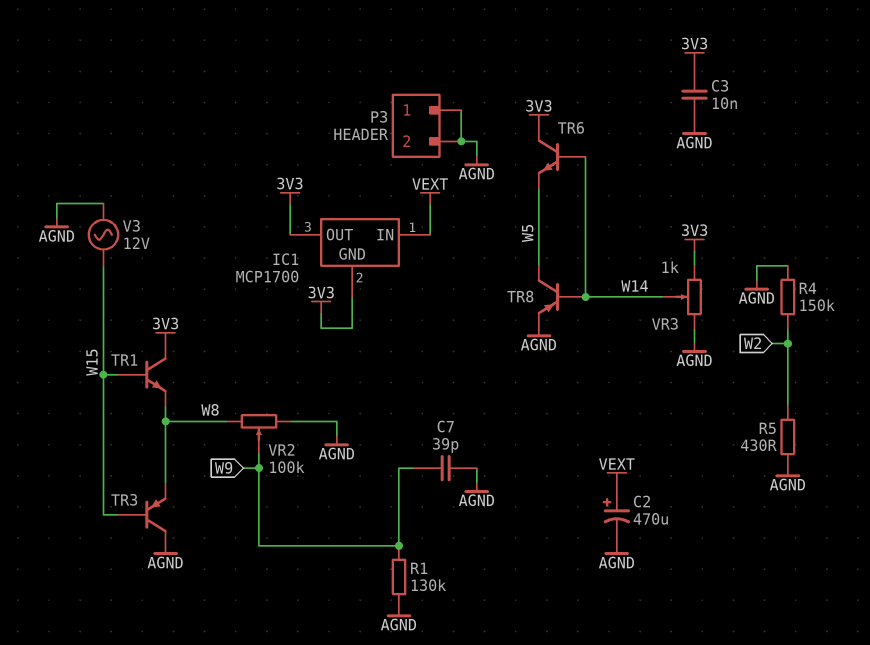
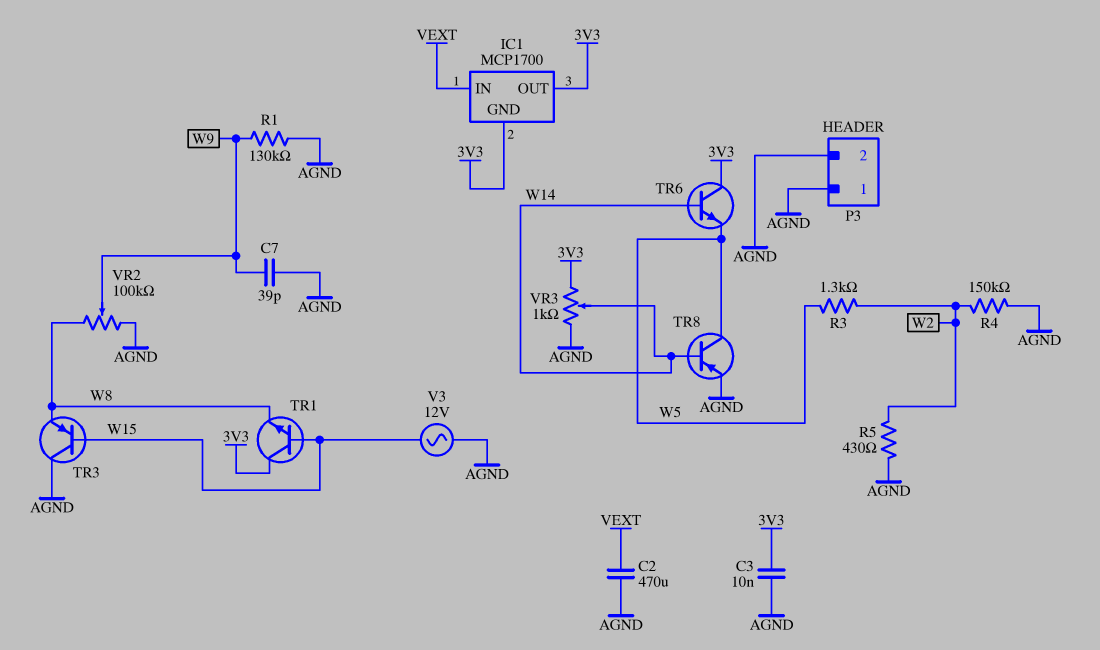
C2: 470uF (plus VEXT, minus AGND) -> 470uF (AGND, VEXT)
R3: none -> 1.3k (W2, W5)

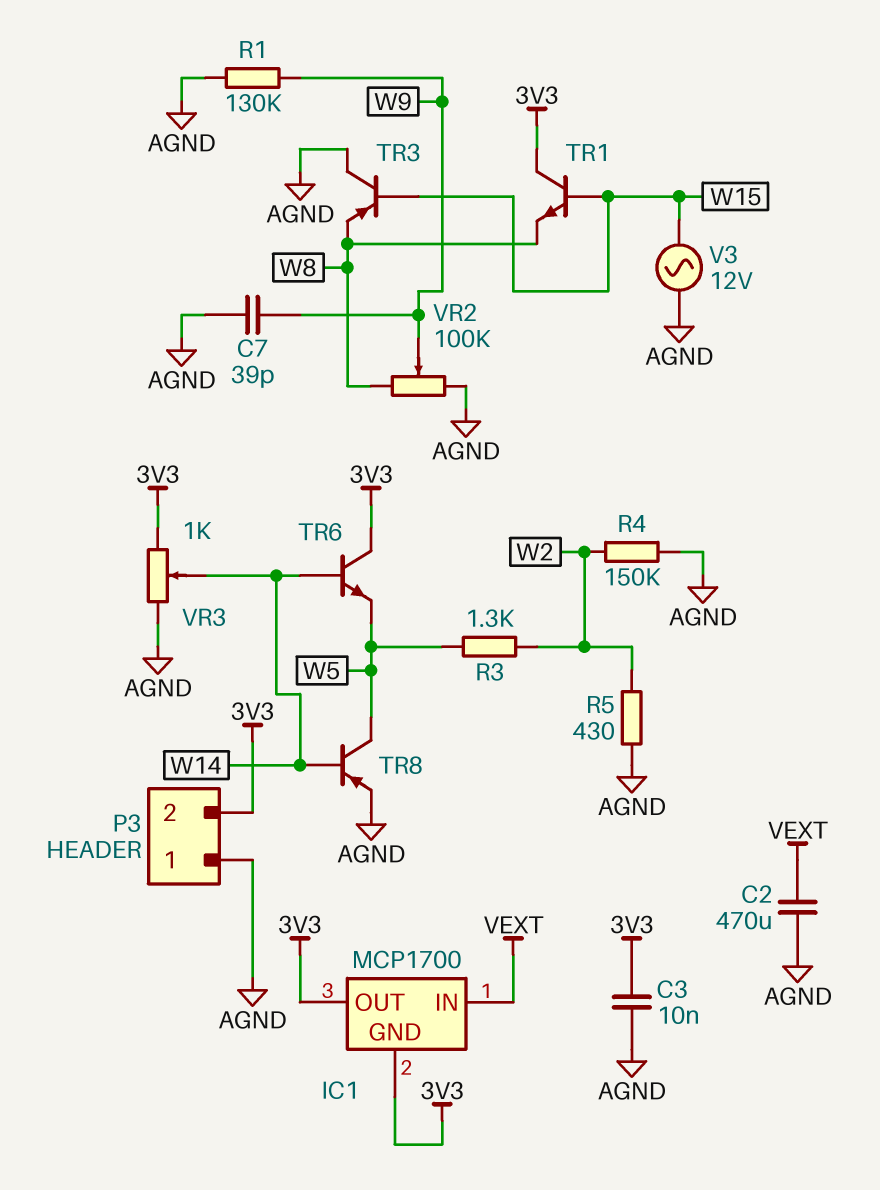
P3 pin 2: AGND -> 3V3

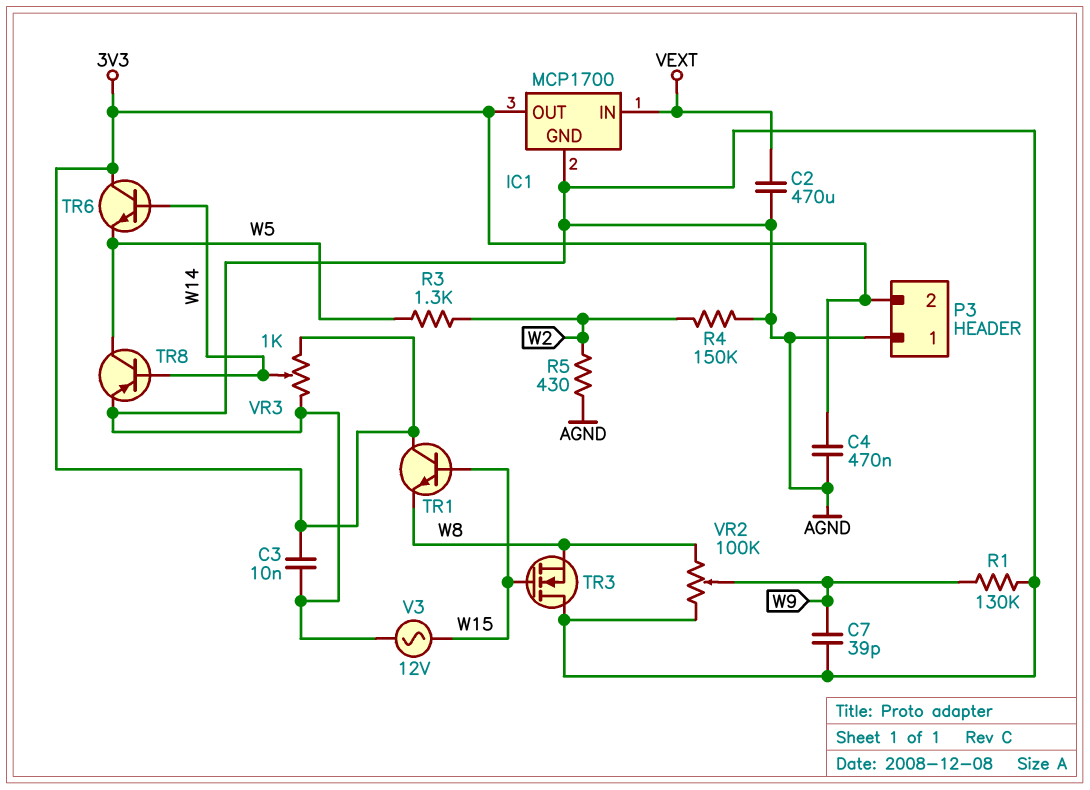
C4: none -> 470nF (3V3, AGND)
IC1 pin GND: 3V3 -> AGND
TR3: PNP (B W15, C AGND, E W8) -> NMOS (G W15, D AGND, S W8)

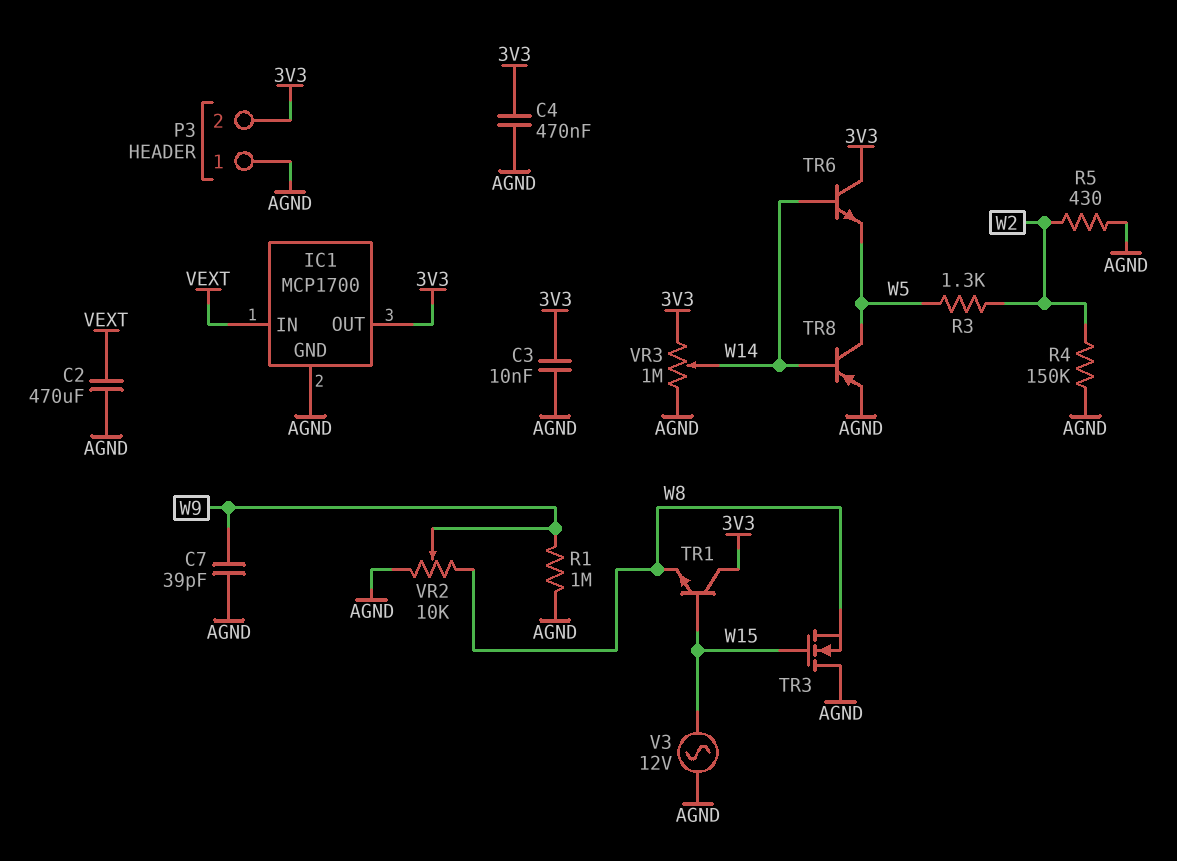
R1: 130k (AGND, W9) -> 1M (AGND, W9)
VR2: 100k (AGND, W8, wiper W9) -> 10k (AGND, W8, wiper W9)
VR3: 1k (3V3, AGND, wiper W14) -> 1M (3V3, AGND, wiper W14)

